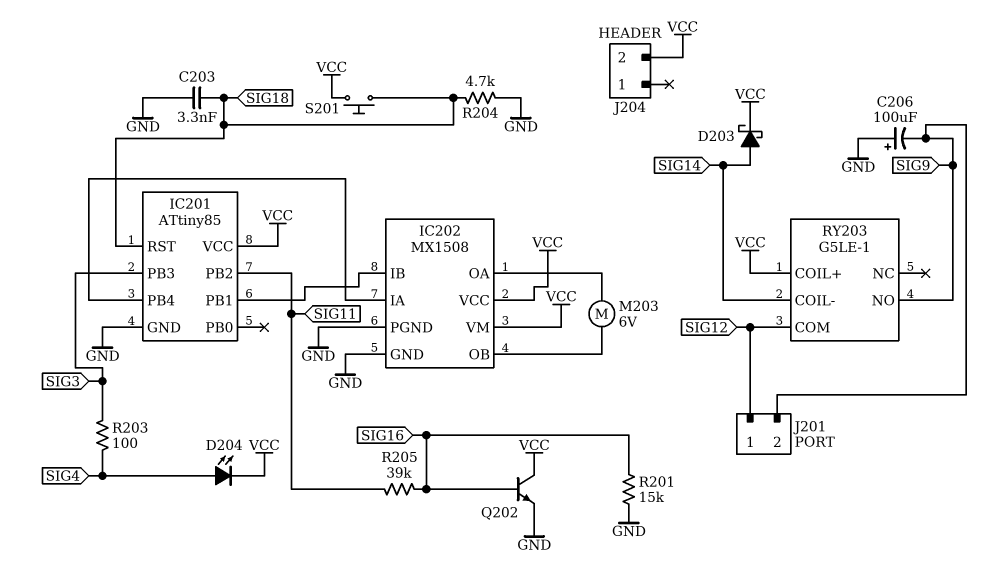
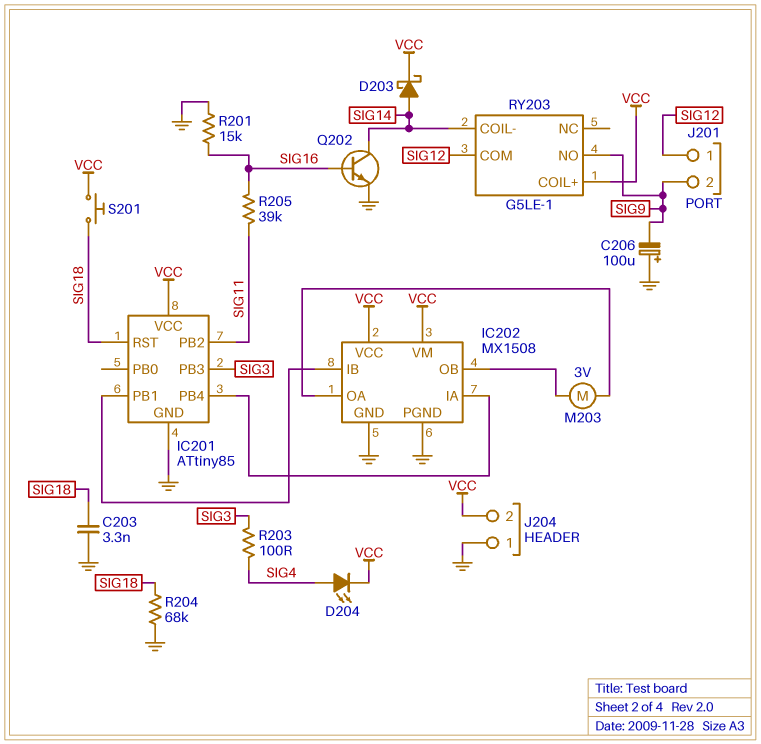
J204 pin 1: none -> GND
M203: motor 6V (IC202/OA, IC202/OB) -> motor 3V (IC202/OA, IC202/OB)
Q202: NPN (B SIG16, C VCC, E GND) -> NPN (B SIG16, C SIG14, E GND)
R204: 4.7k (GND, SIG18) -> 68k (GND, SIG18)

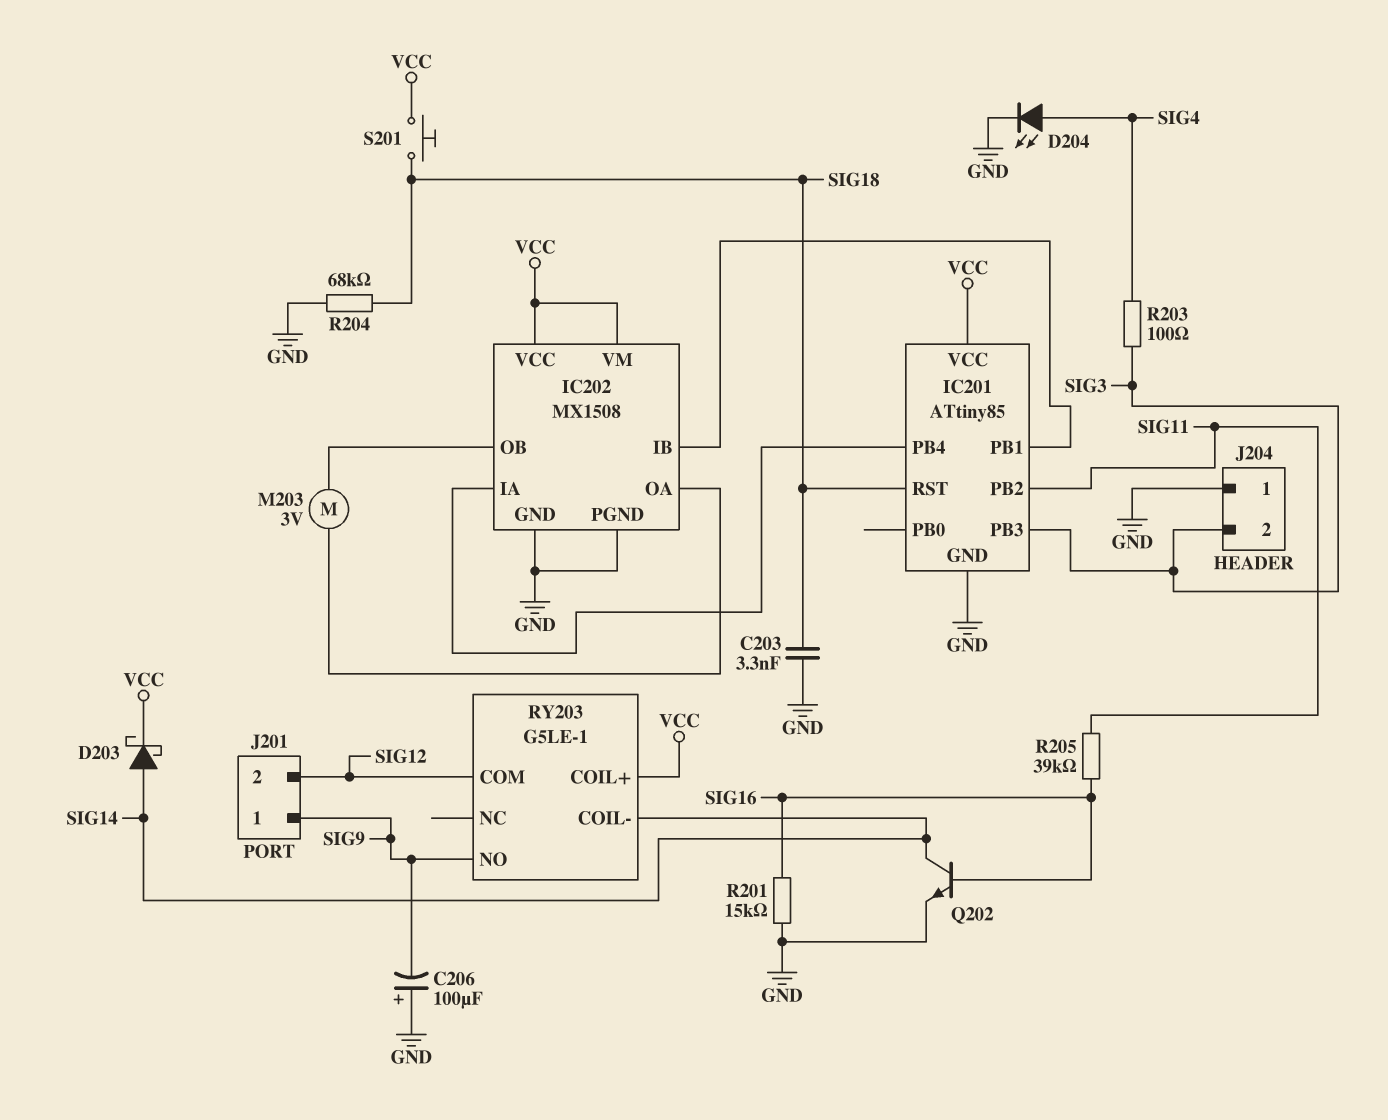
D204: LED (A SIG4, K VCC) -> LED (A SIG4, K GND)
J201 pin 1: SIG12 -> SIG9
J201 pin 2: SIG9 -> SIG12
J204 pin 2: VCC -> SIG3

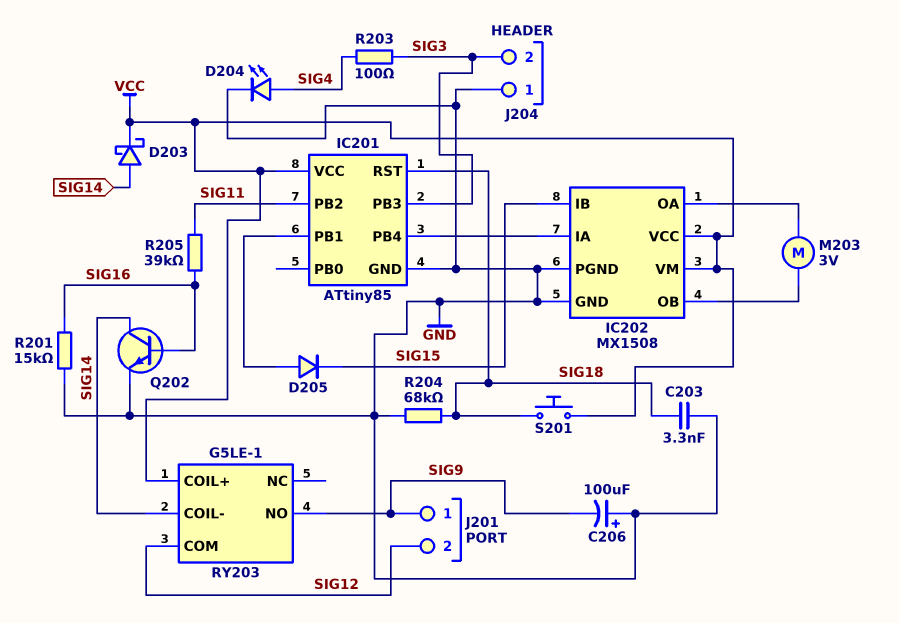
D205: none -> diode (A IC201/PB1, K SIG15)
IC202 pin IB: IC201/PB1 -> SIG15

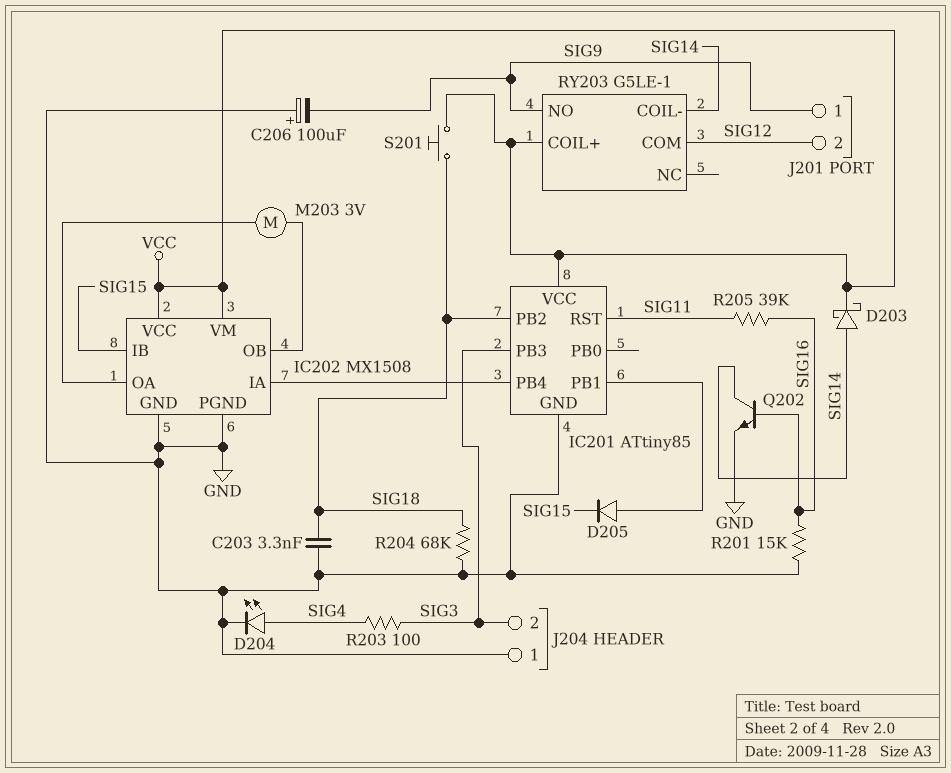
IC201 pin PB2: SIG11 -> SIG18
IC201 pin RST: SIG18 -> SIG11

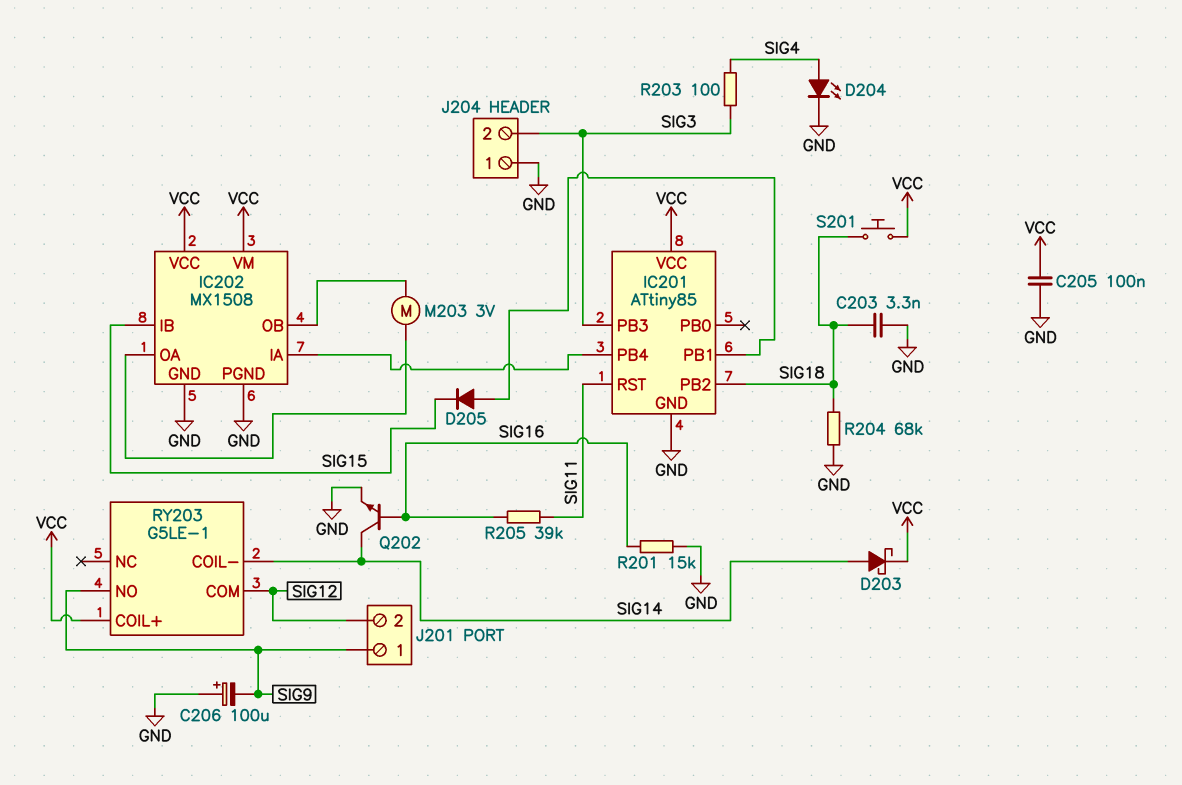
C205: none -> 100nF (GND, VCC)

